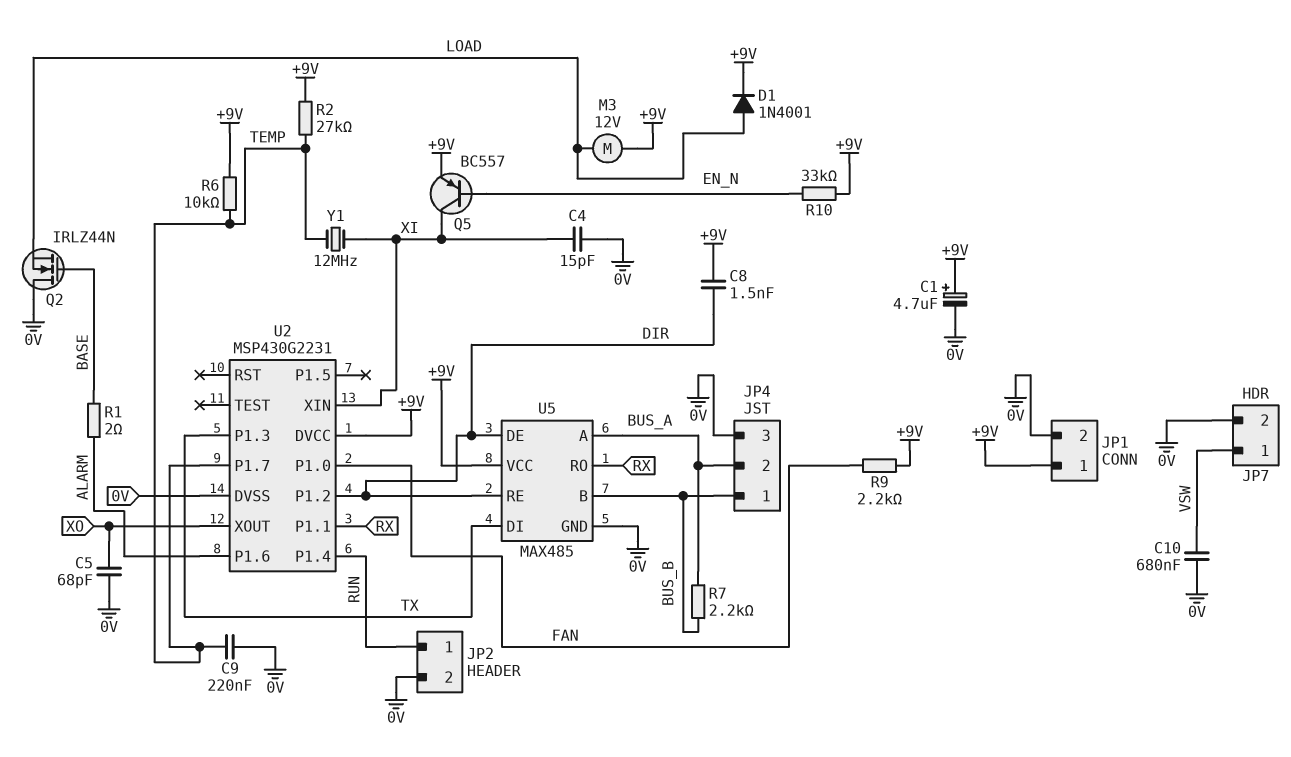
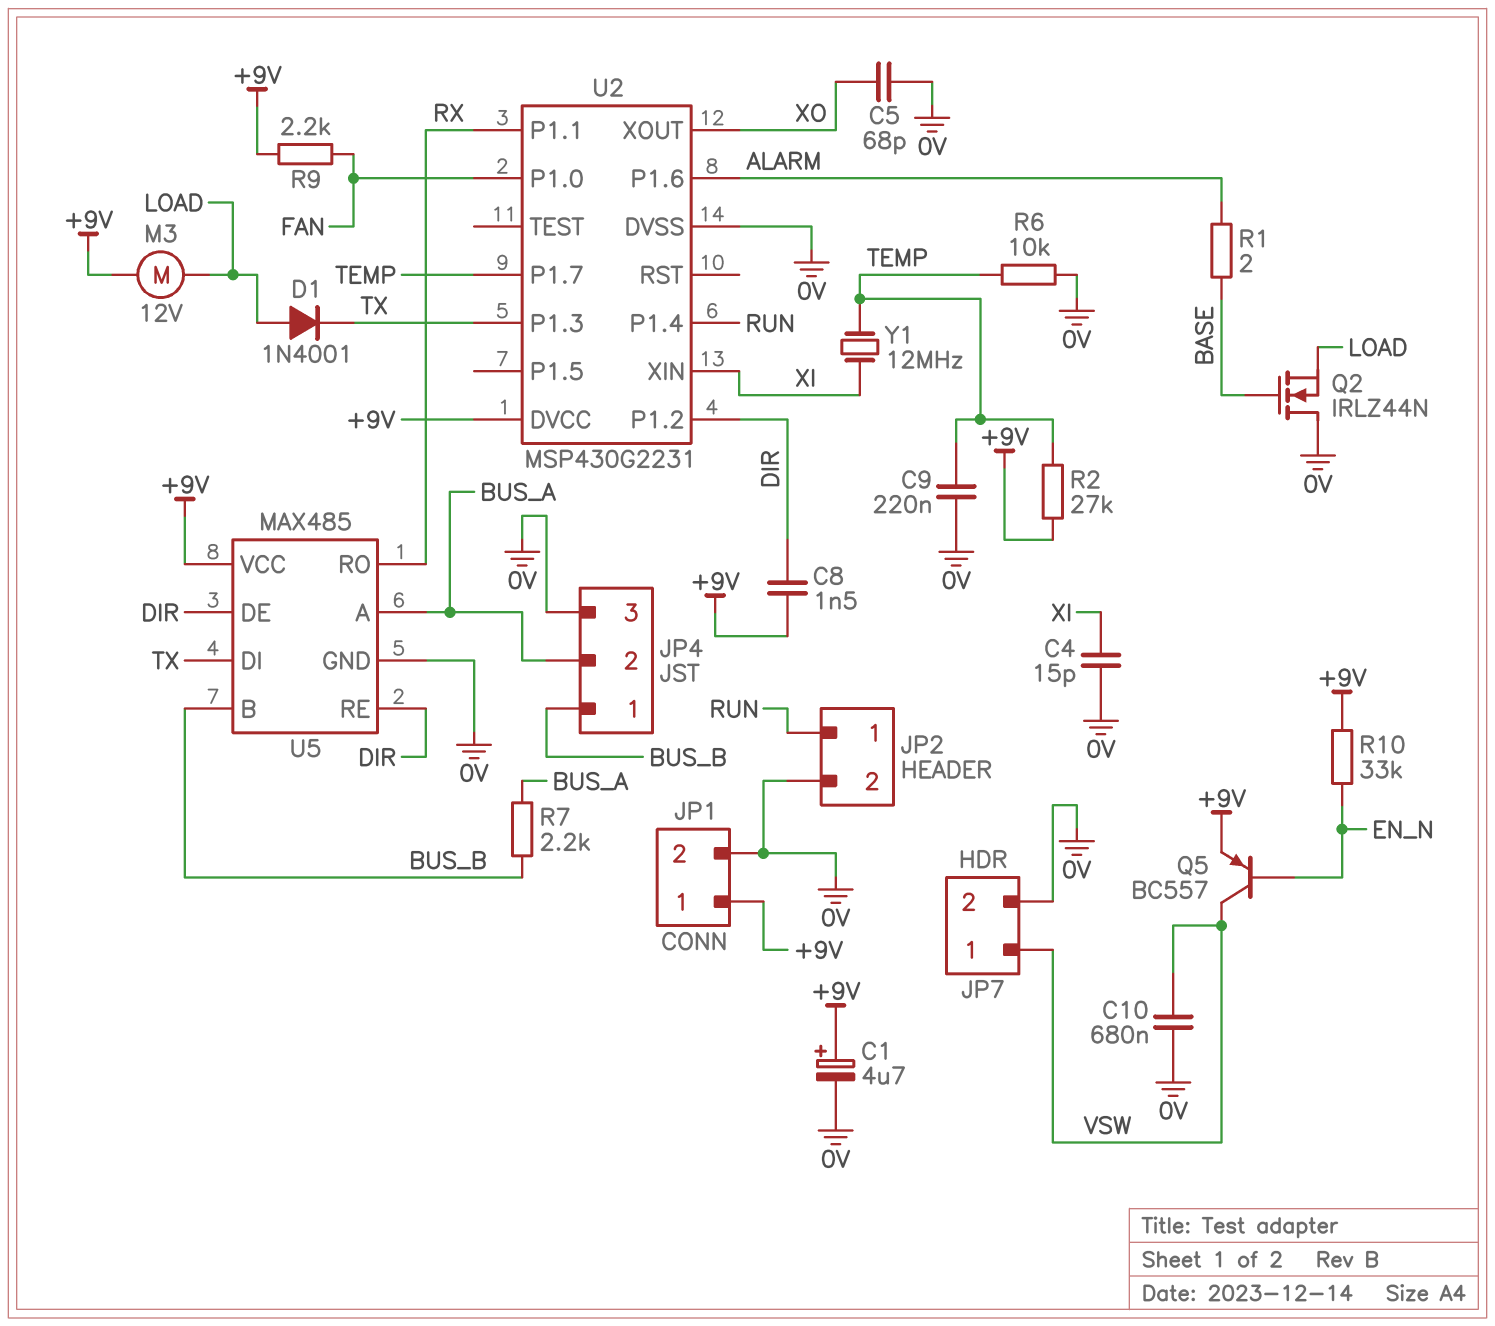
D1: diode 1N4001 (A LOAD, K +9V) -> diode 1N4001 (A LOAD, K TX)
Q5: PNP BC557 (B EN_N, C XI, E +9V) -> PNP BC557 (B EN_N, C VSW, E +9V)
R6: 10k (+9V, TEMP) -> 10k (0V, TEMP)

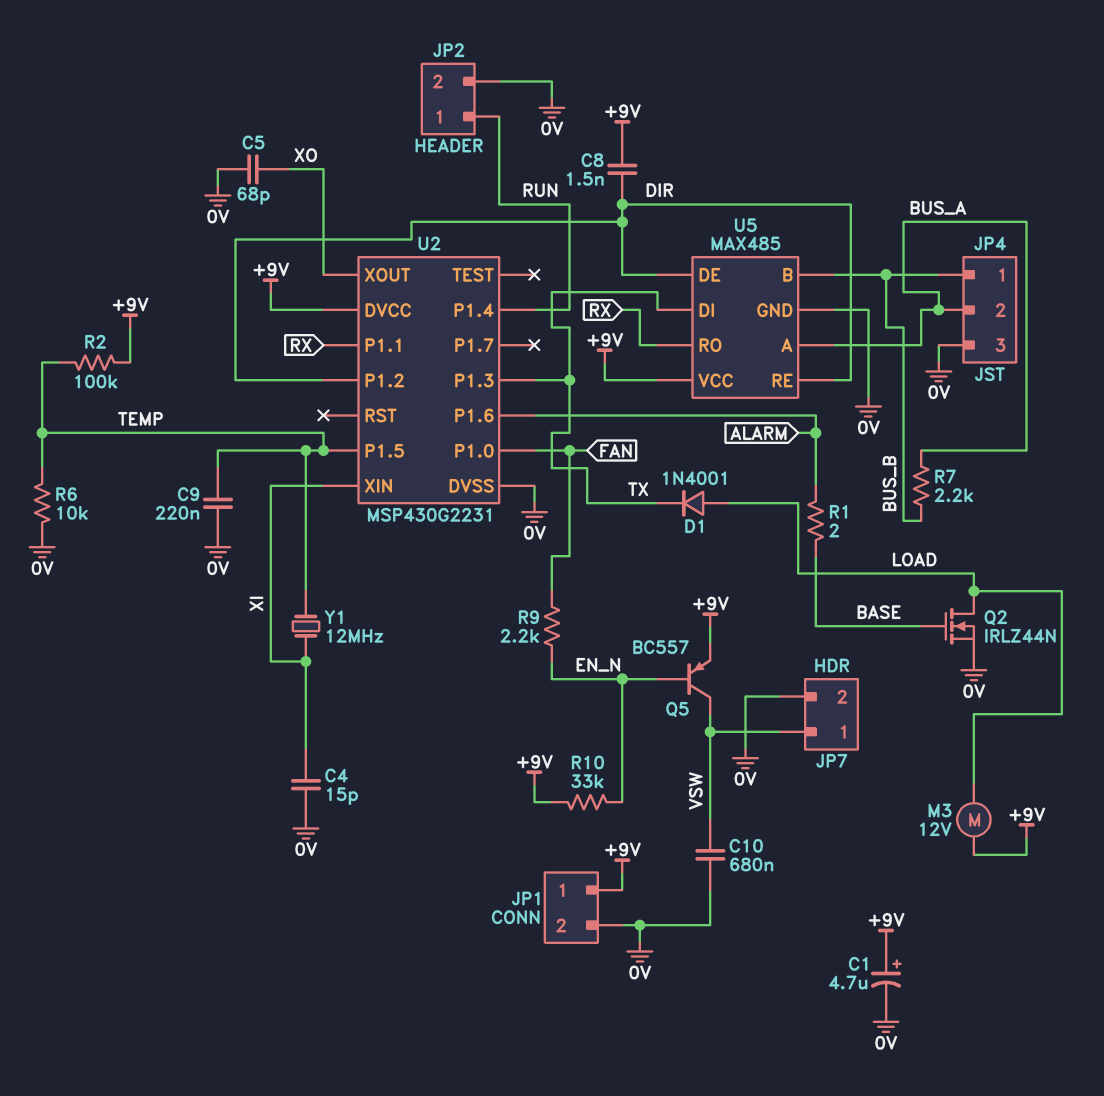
Q2: NMOS IRLZ44N (G BASE, D 0V, S LOAD) -> NMOS IRLZ44N (G BASE, D LOAD, S 0V)
R2: 27k (+9V, TEMP) -> 100k (+9V, TEMP)
R9: 2.2k (+9V, FAN) -> 2.2k (EN_N, FAN)
U2 pin P1.5: none -> TEMP
U2 pin P1.7: TEMP -> none

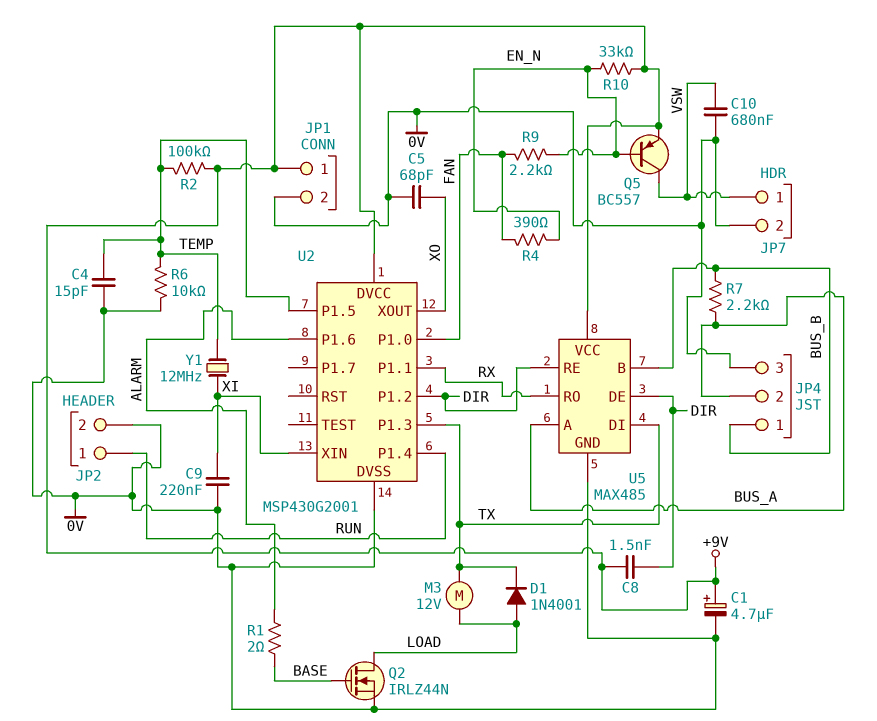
C4: 15pF (0V, XI) -> 15pF (0V, TEMP)
C9: 220nF (0V, TEMP) -> 220nF (0V, XI)
M3: motor 12V (+9V, LOAD) -> motor 12V (LOAD, TX)
R4: none -> 390 (EN_N, FAN)
U2: MSP430G2231 -> MSP430G2001

